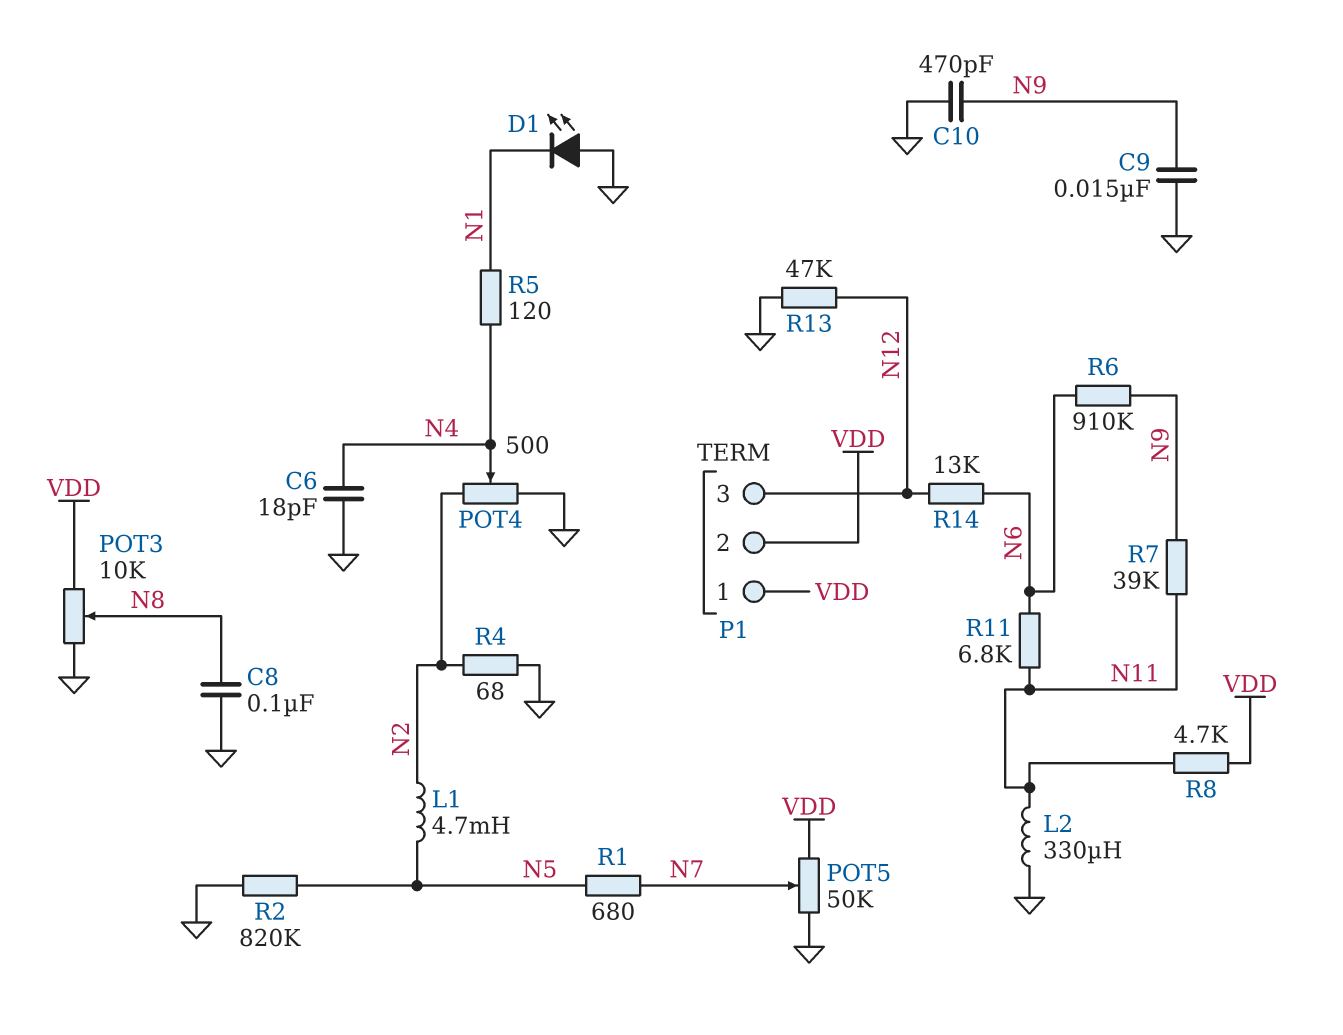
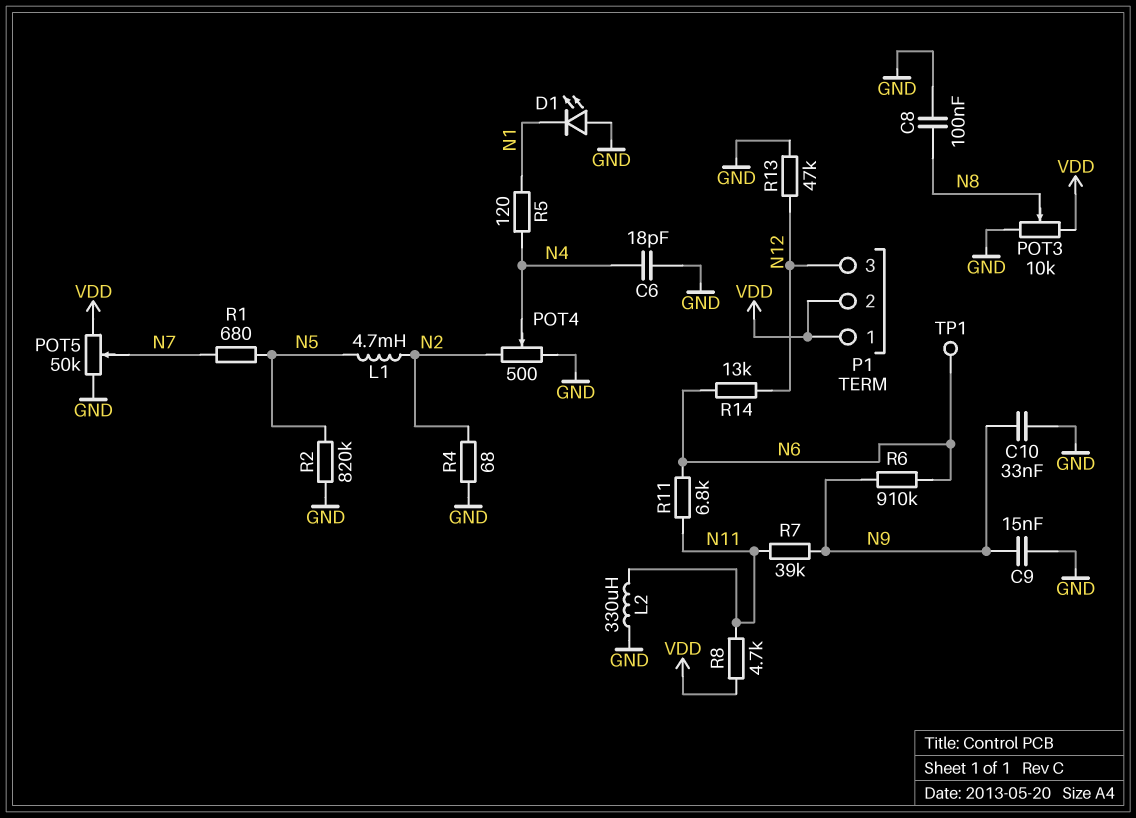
C10: 470pF (GND, N9) -> 33nF (GND, N9)
TP1: none -> test point (N6)

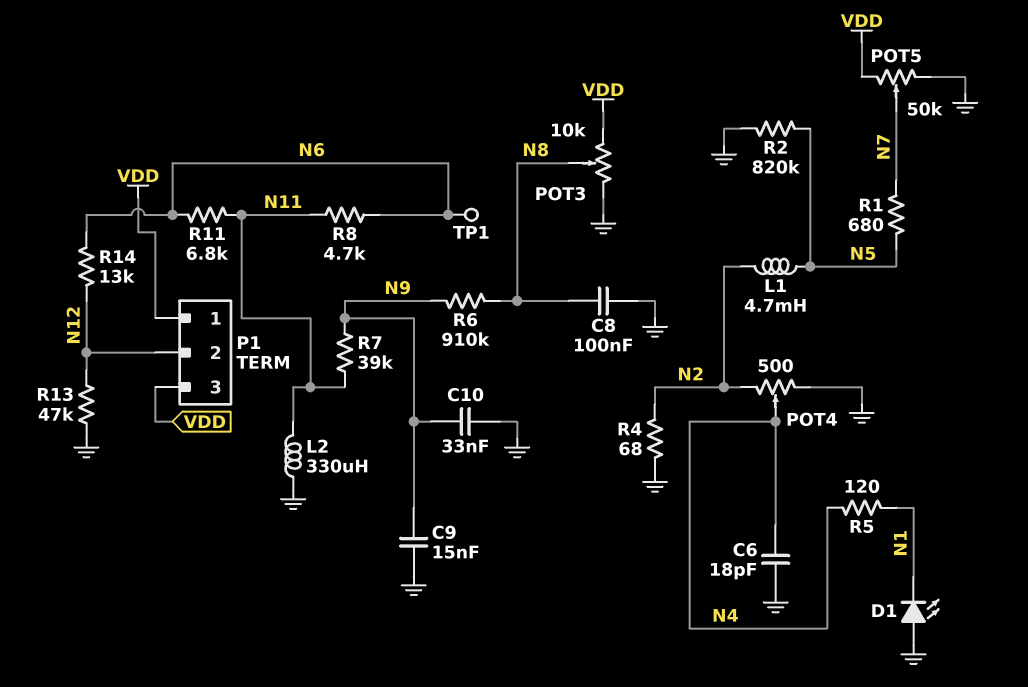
P1 pin 2: VDD -> N12
P1 pin 3: N12 -> VDD
R6: 910k (N6, N9) -> 910k (N8, N9)
R8: 4.7k (N11, VDD) -> 4.7k (N6, N11)

